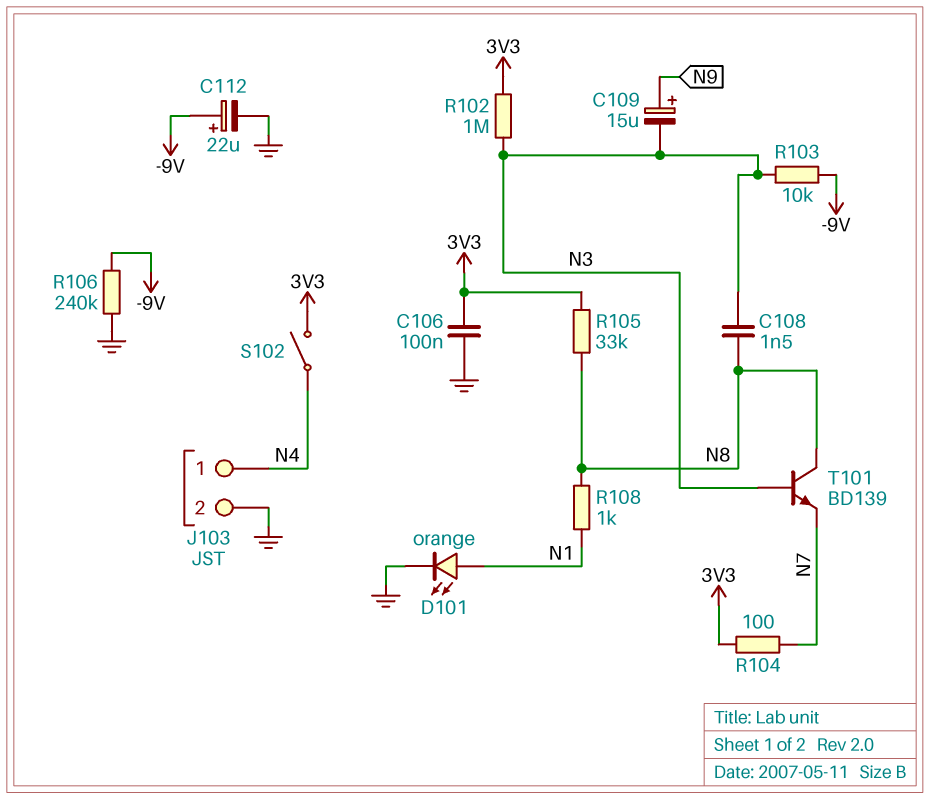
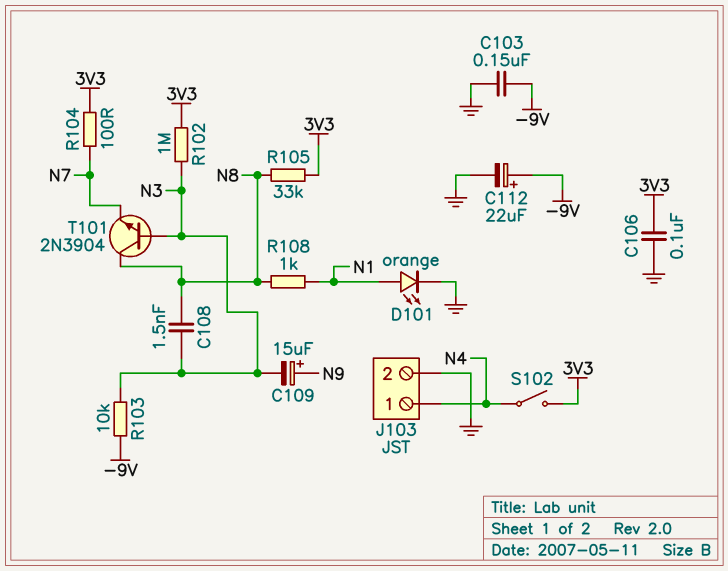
C103: none -> 150nF (-9V, GND)
R106: 240k (-9V, GND) -> none
T101: NPN BD139 (B N3, C N8, E N7) -> NPN 2N3904 (B N3, C N8, E N7)

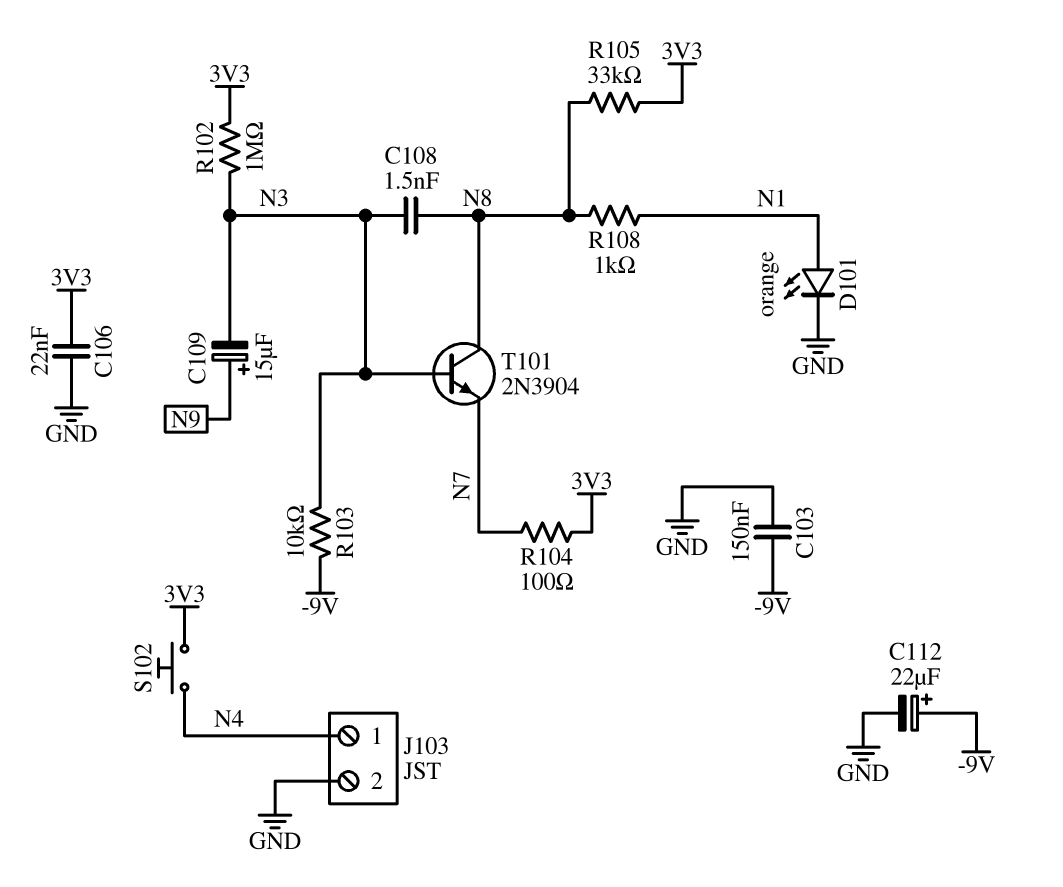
C106: 100nF (3V3, GND) -> 22nF (3V3, GND)
S102: switch (3V3, N4) -> button (3V3, N4)

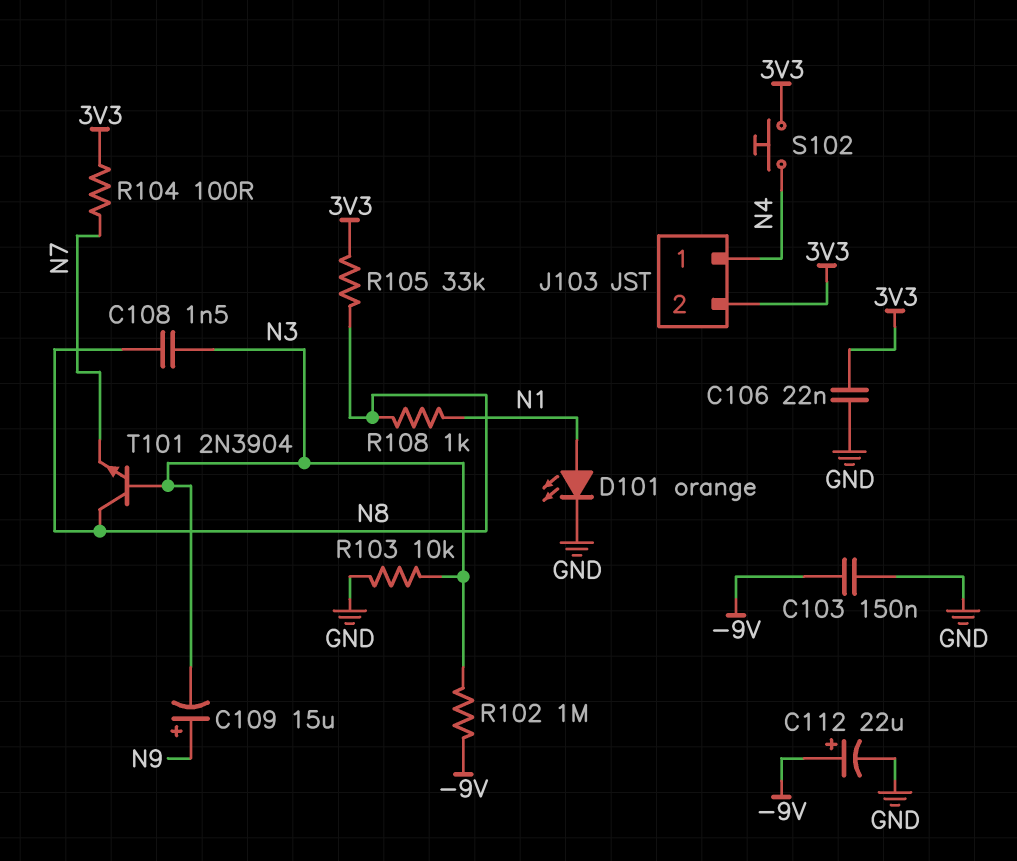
J103 pin 2: GND -> 3V3
R102: 1M (3V3, N3) -> 1M (-9V, N3)
R103: 10k (-9V, N3) -> 10k (GND, N3)

